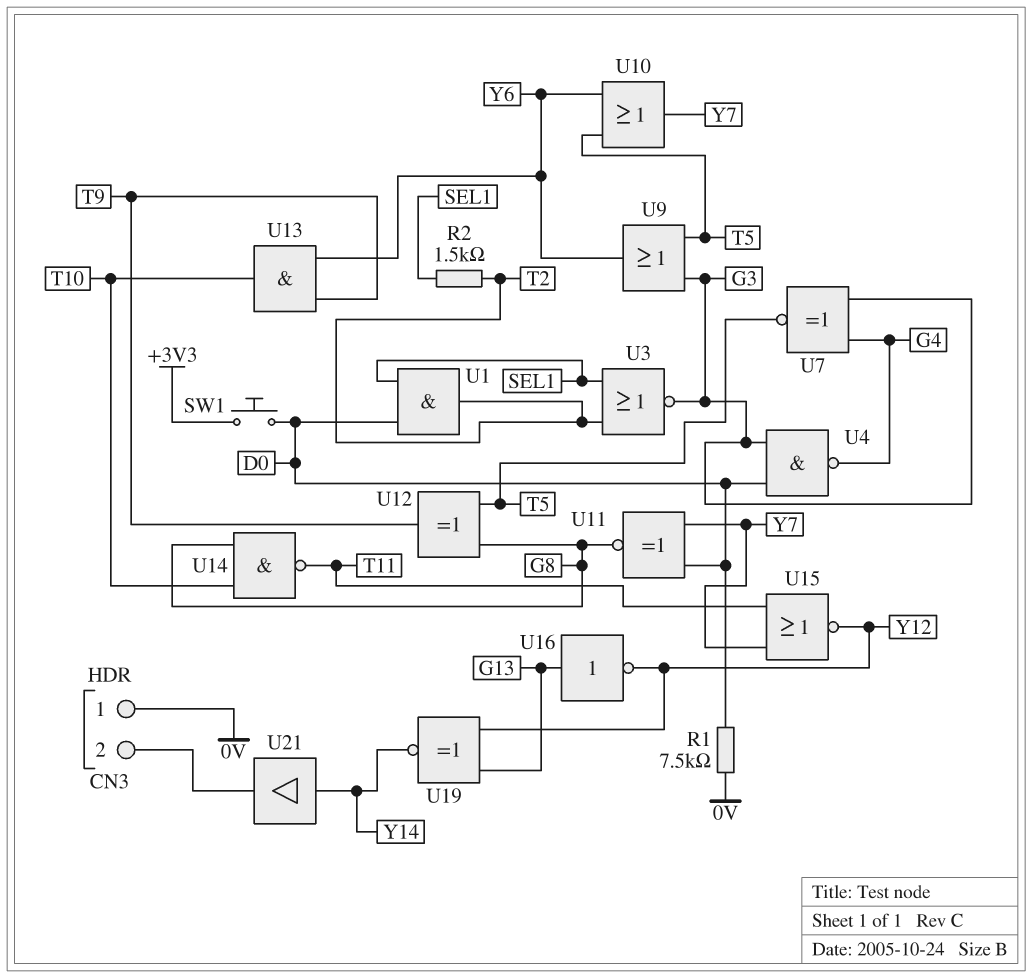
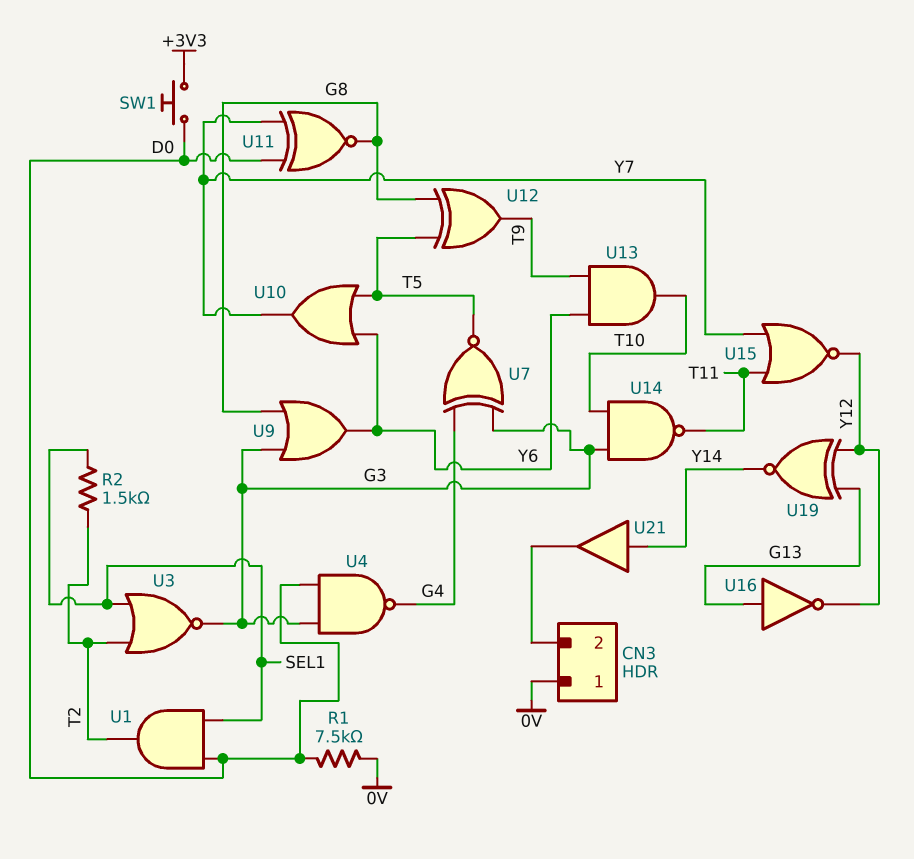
U9: OR (in G3, in T5, out Y6) -> OR (in G3, in G8, out Y6)
U14: NAND (in G8, in T10, out T11) -> NAND (in G3, in T10, out T11)

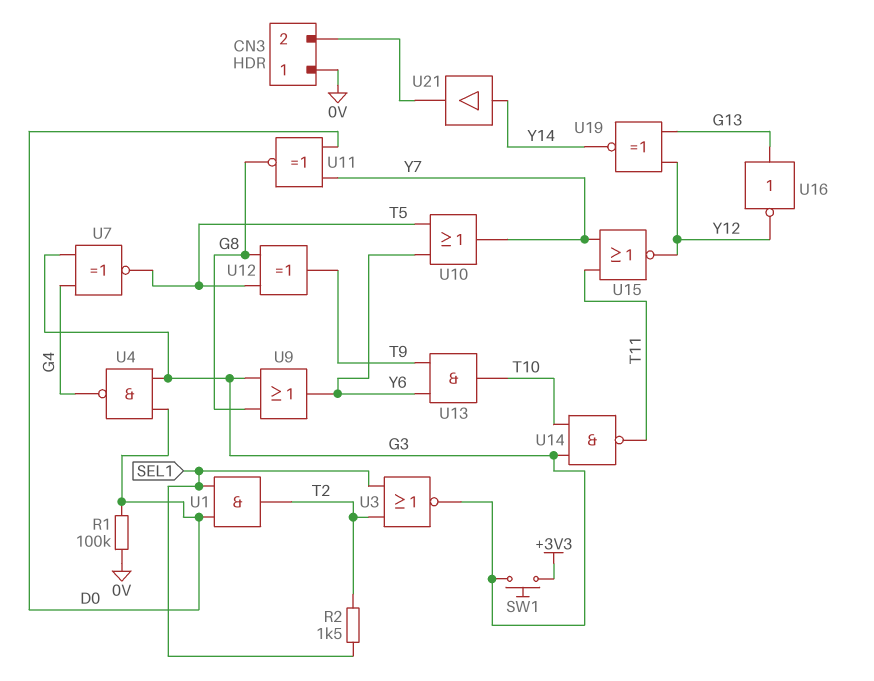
R1: 7.5k (0V, D0) -> 100k (0V, D0)
SW1: button (+3V3, D0) -> button (+3V3, G3)

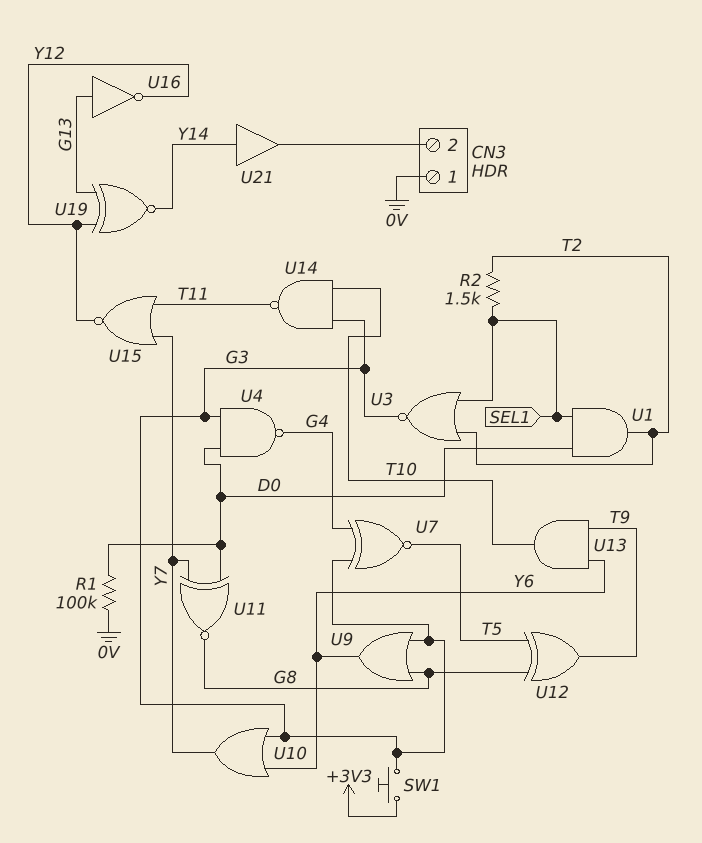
U10: OR (in T5, in Y6, out Y7) -> OR (in G3, in Y6, out Y7)

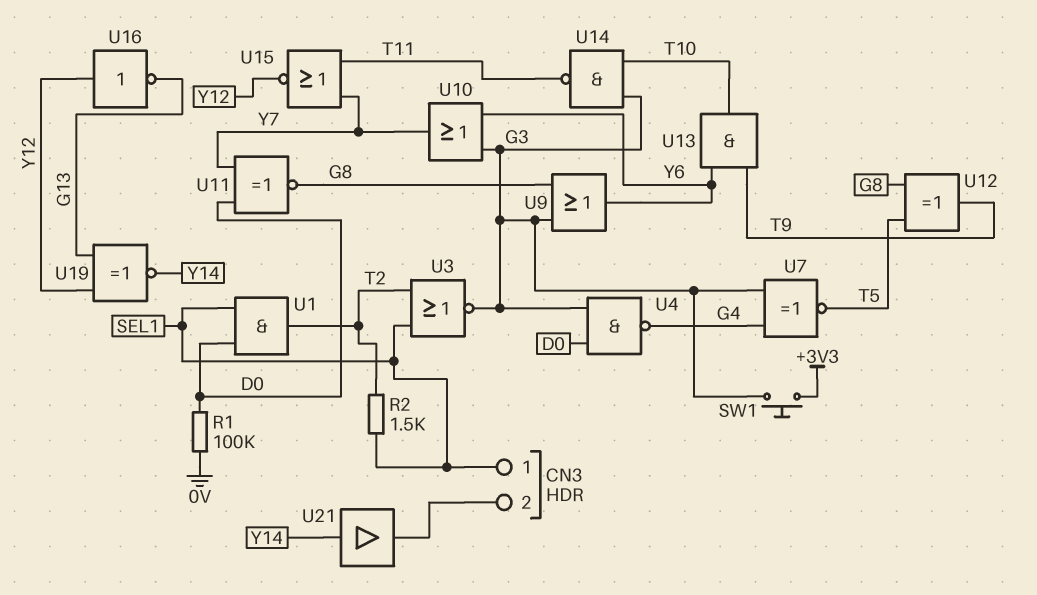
CN3 pin 1: 0V -> SEL1
U16: NOT (in G13, out Y12) -> NOT (in Y12, out G13)

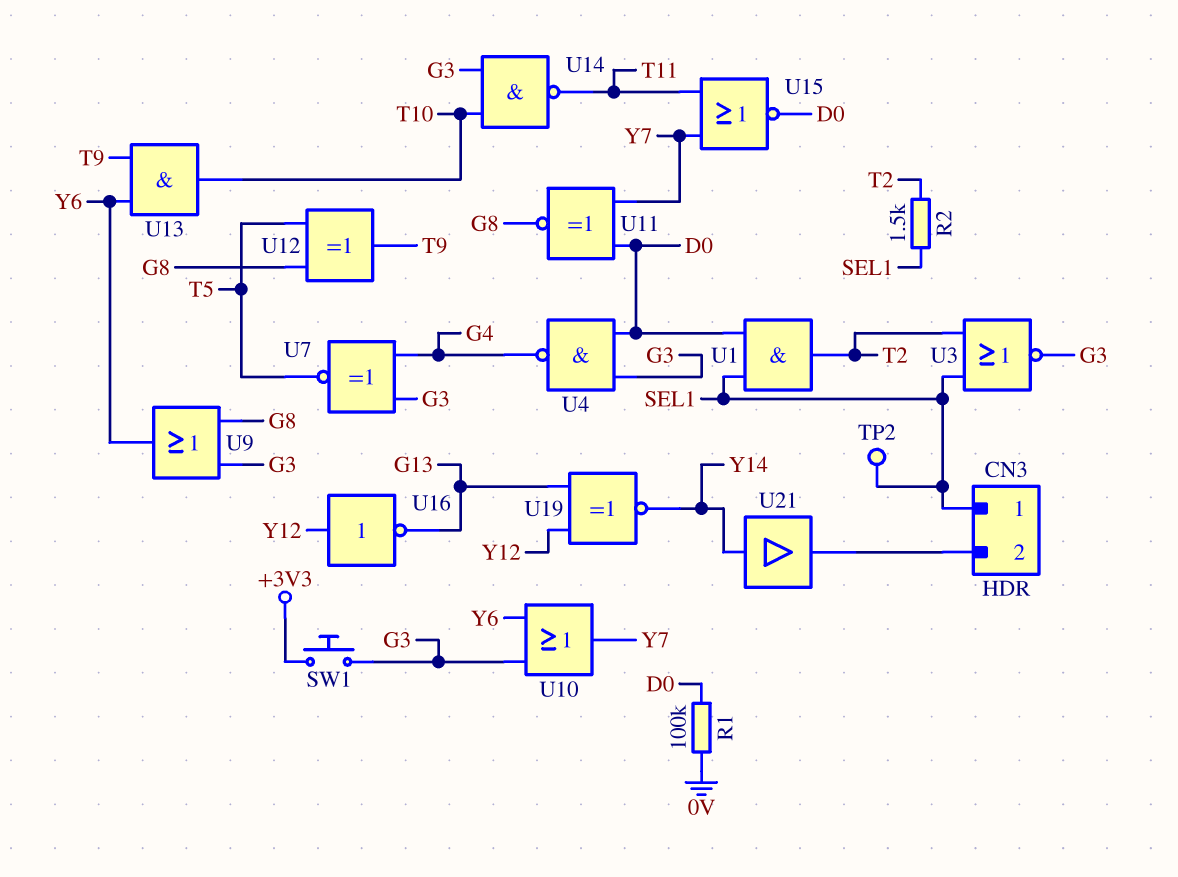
TP2: none -> test point (SEL1)
U15: NOR (in T11, in Y7, out Y12) -> NOR (in T11, in Y7, out D0)

